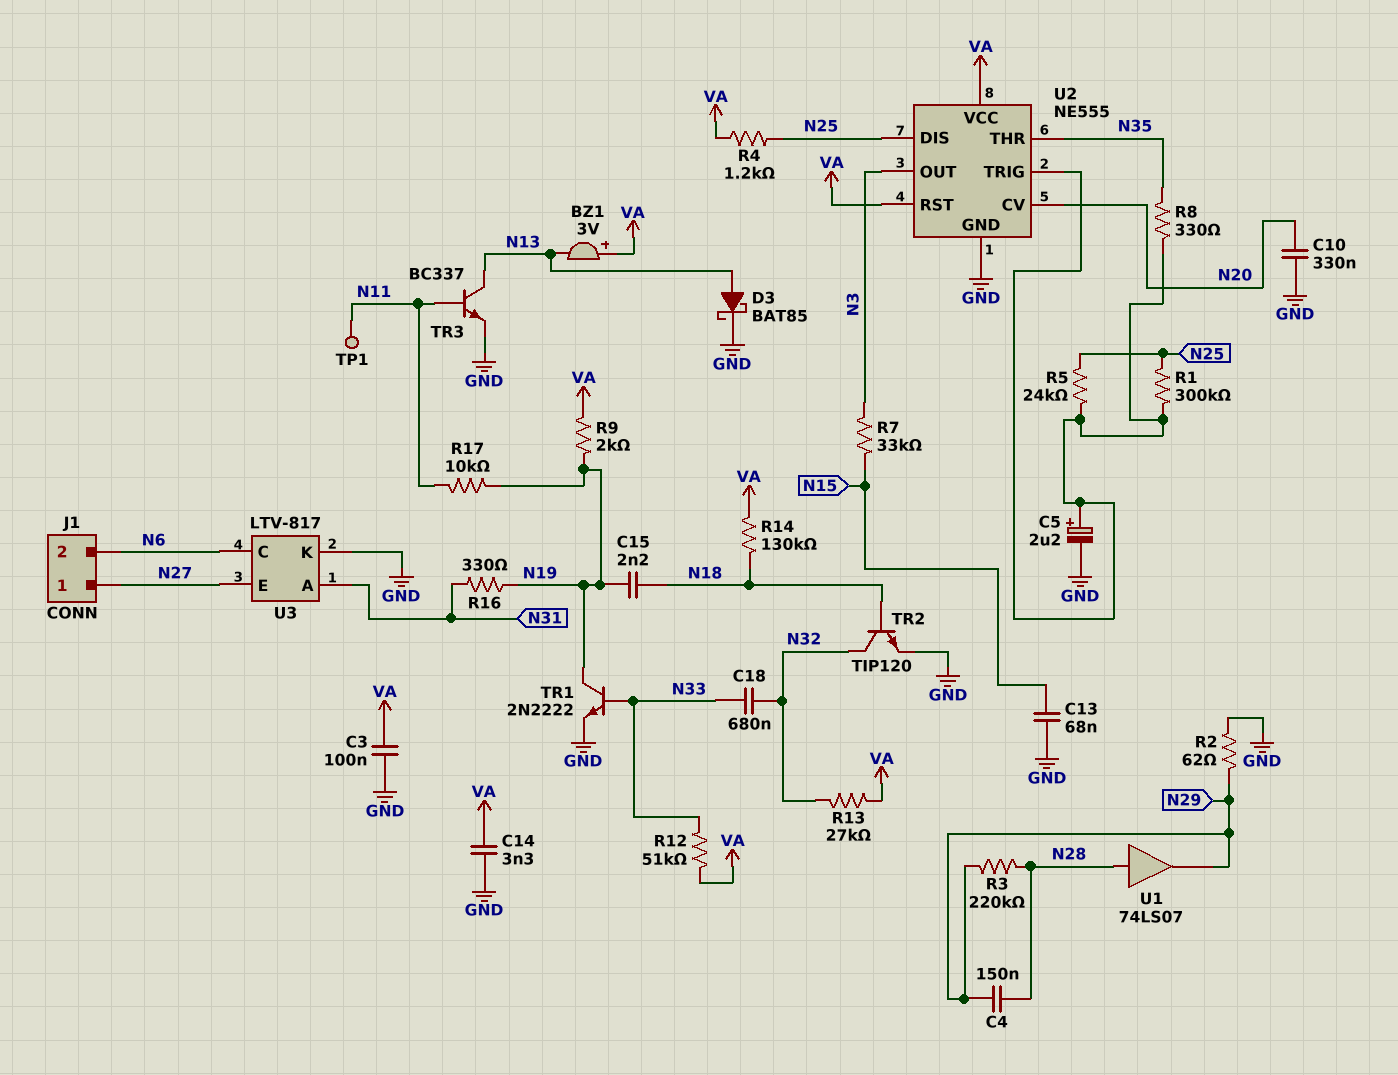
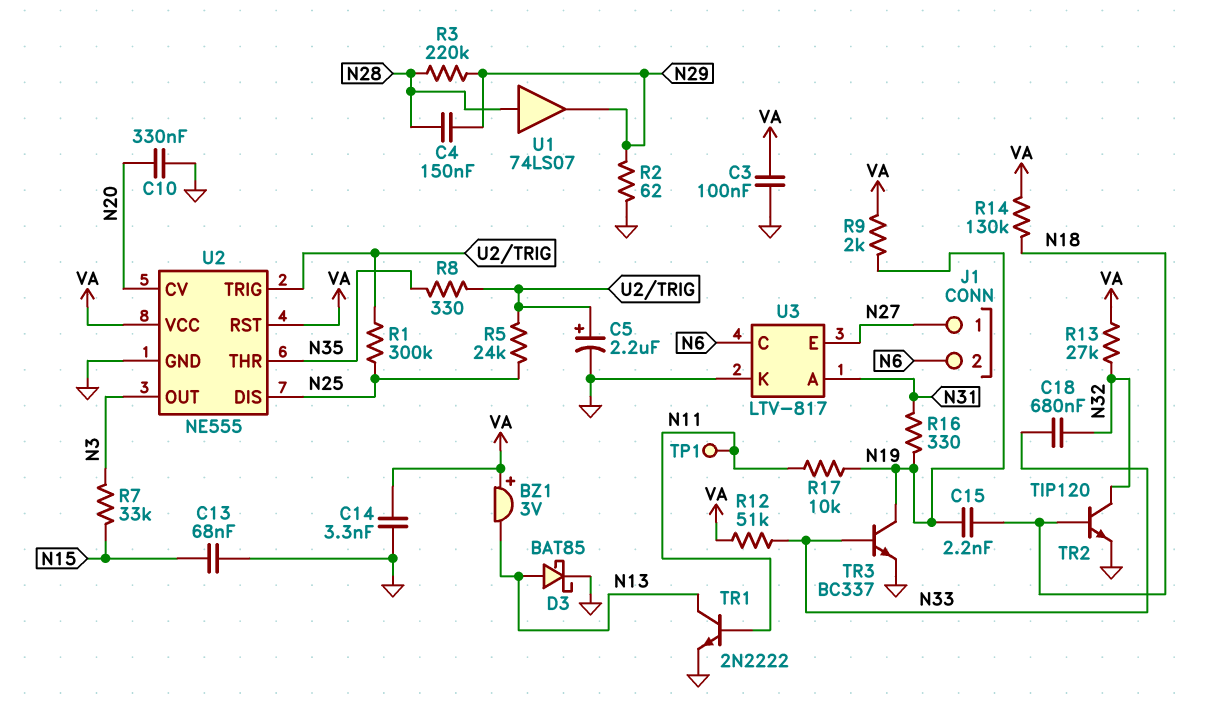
R4: 1.2k (N25, VA) -> none
TR1: NPN 2N2222 (B N33, C N19, E GND) -> NPN 2N2222 (B N11, C N13, E GND)
TR3: NPN BC337 (B N11, C N13, E GND) -> NPN BC337 (B N33, C N19, E GND)

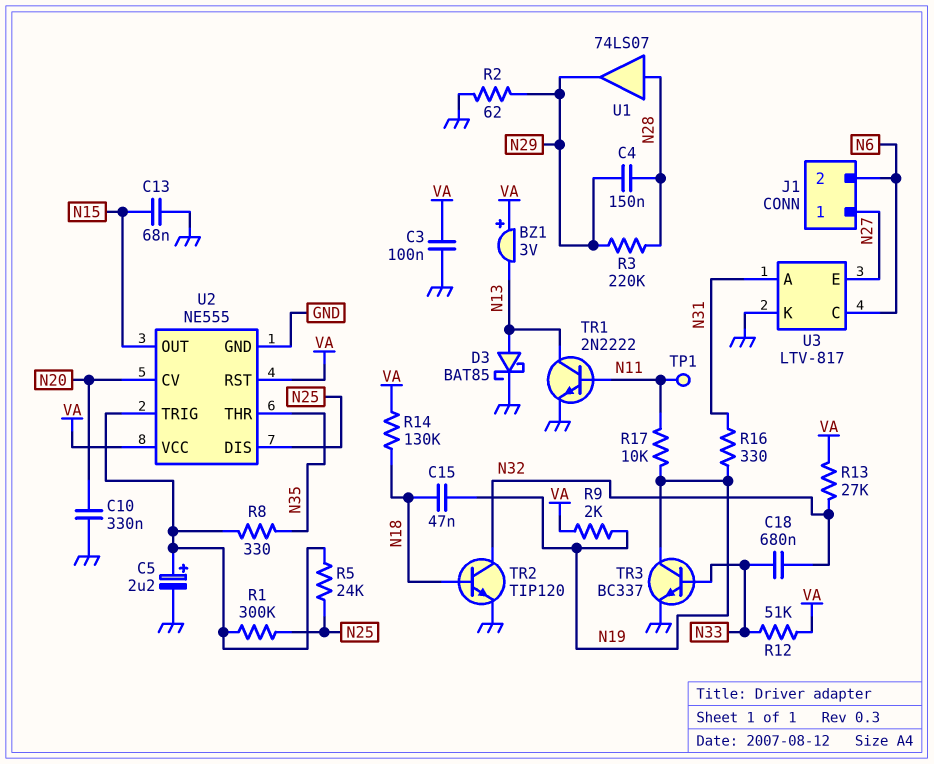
C14: 3.3nF (GND, VA) -> none
C15: 2.2nF (N18, N19) -> 47nF (N18, N19)
R7: 33k (N3, N15) -> none
U2 pin OUT: N3 -> N15

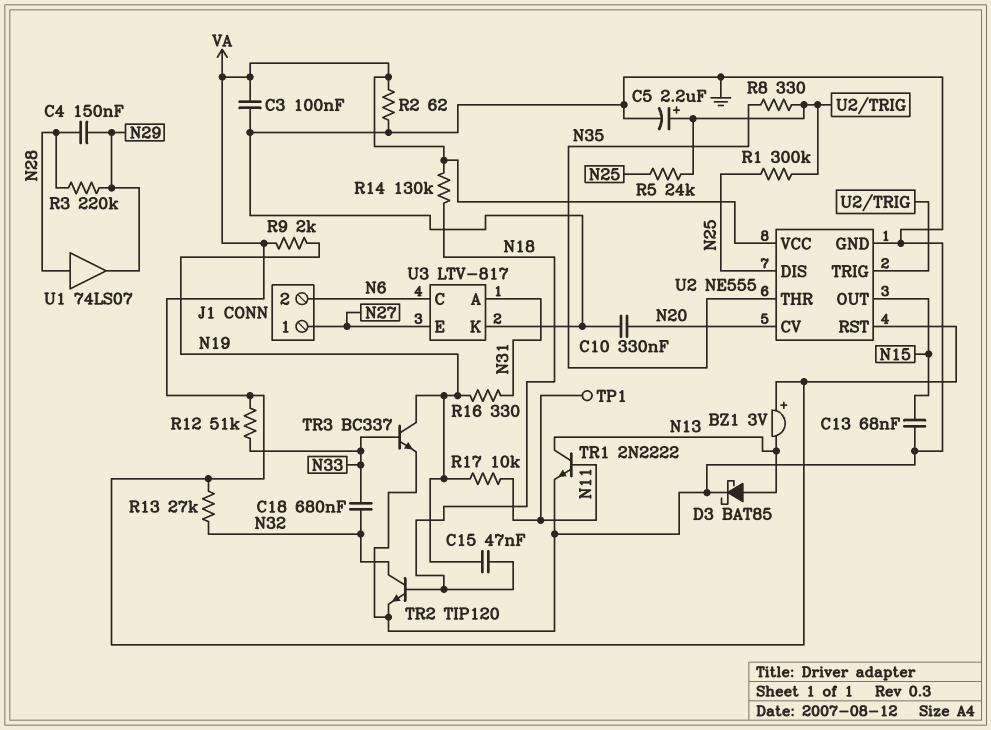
R2: 62 (GND, N29) -> 62 (GND, VA)

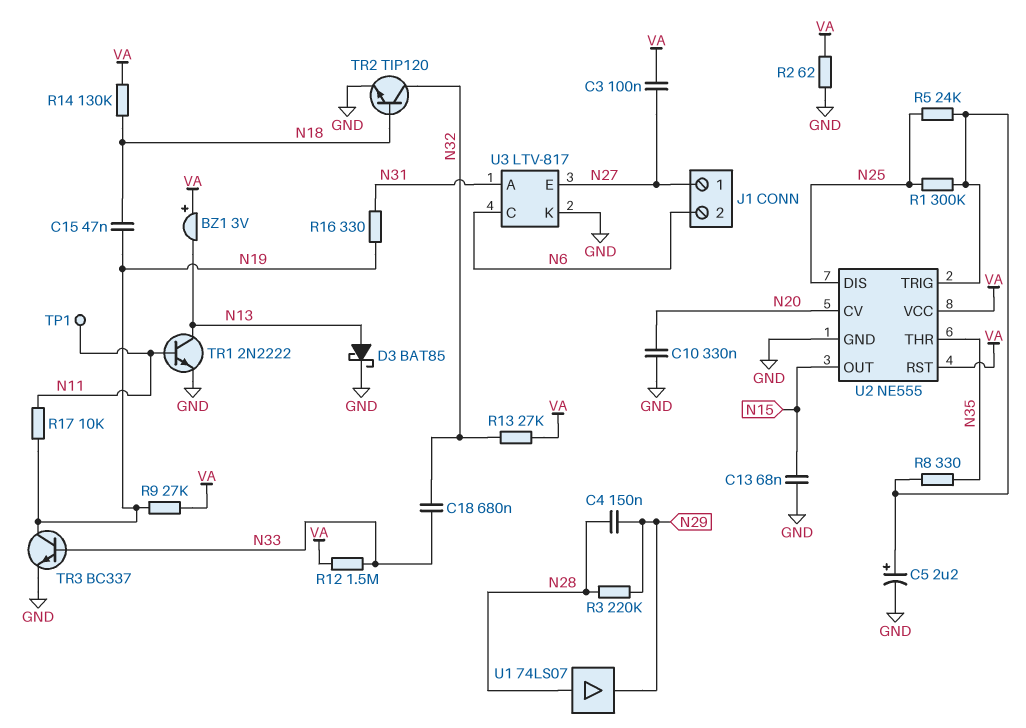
C3: 100nF (GND, VA) -> 100nF (N27, VA)
R9: 2k (N19, VA) -> 27k (N19, VA)
R12: 51k (N33, VA) -> 1.5M (N33, VA)

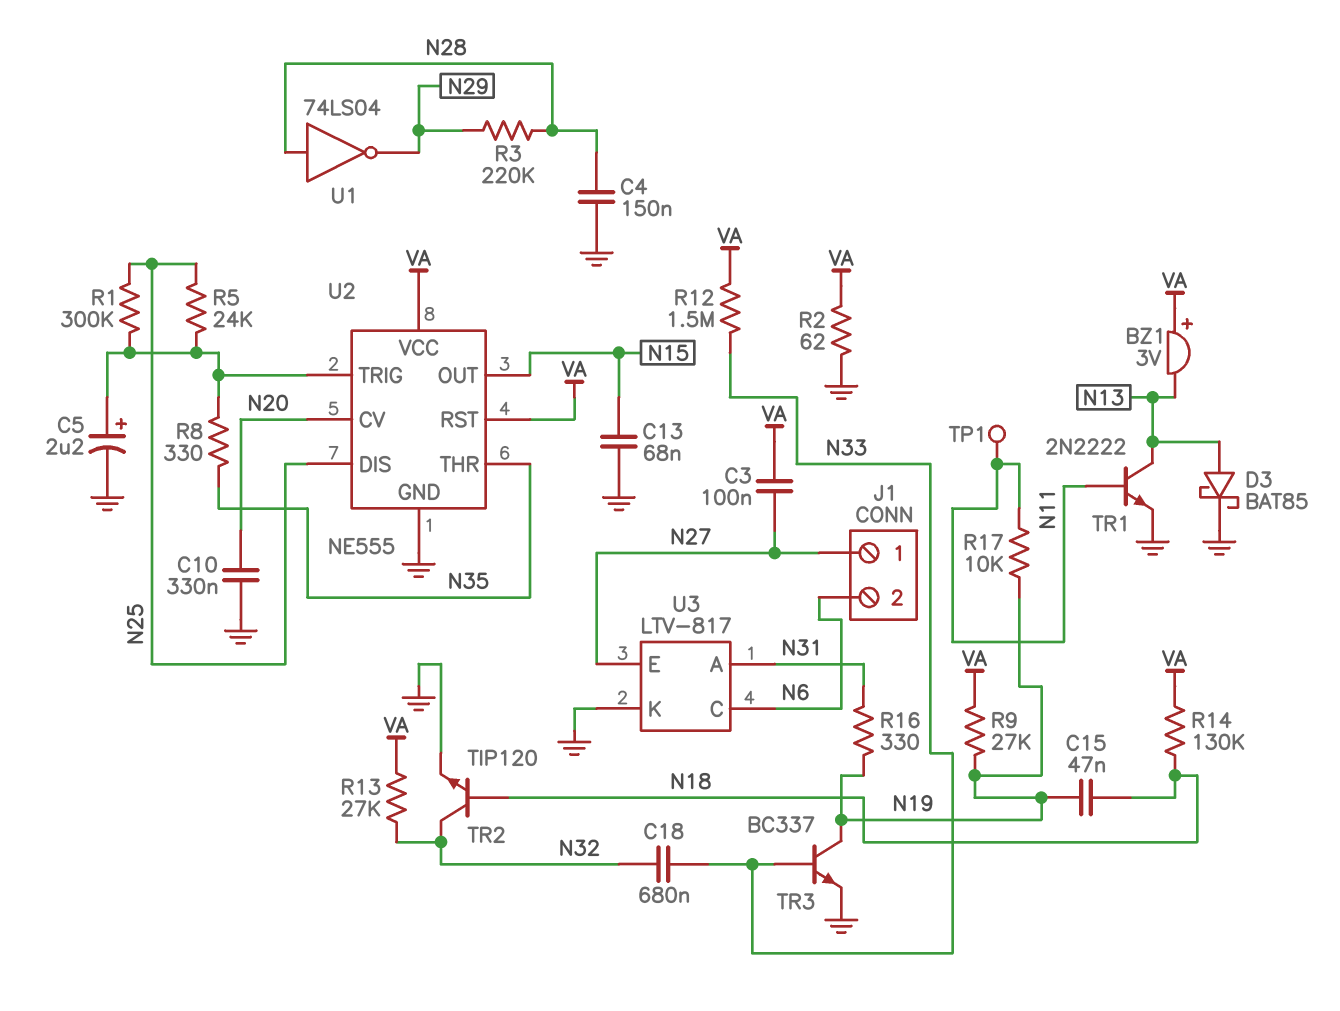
C4: 150nF (N28, N29) -> 150nF (GND, N28)
U1: buffer 74LS07 (in N28, out N29) -> NOT 74LS04 (in N28, out N29)

